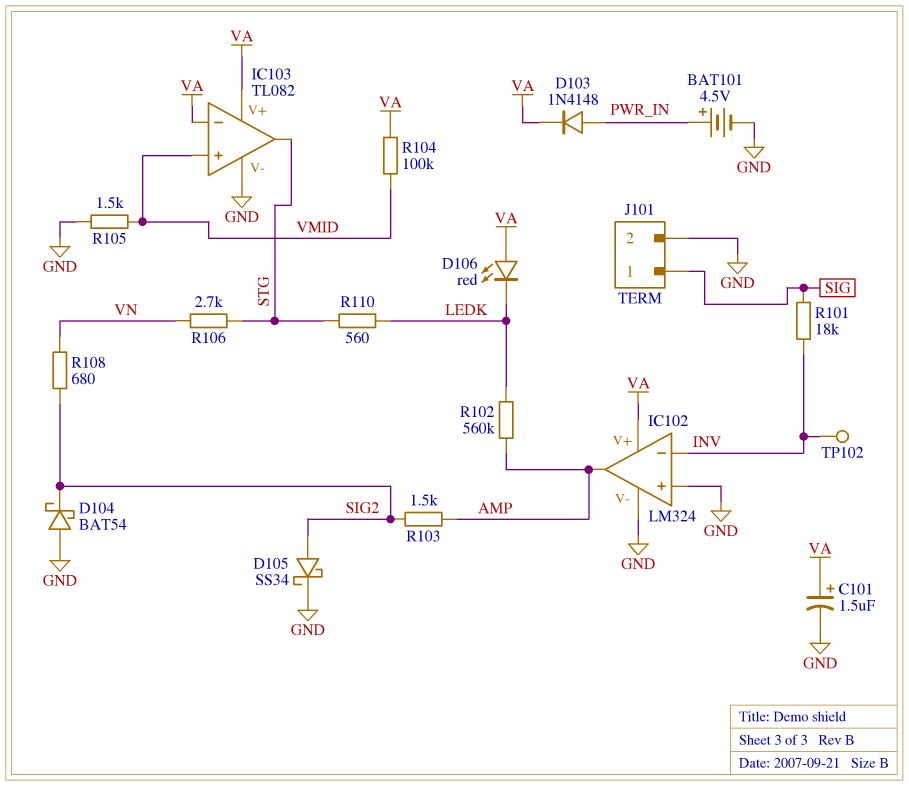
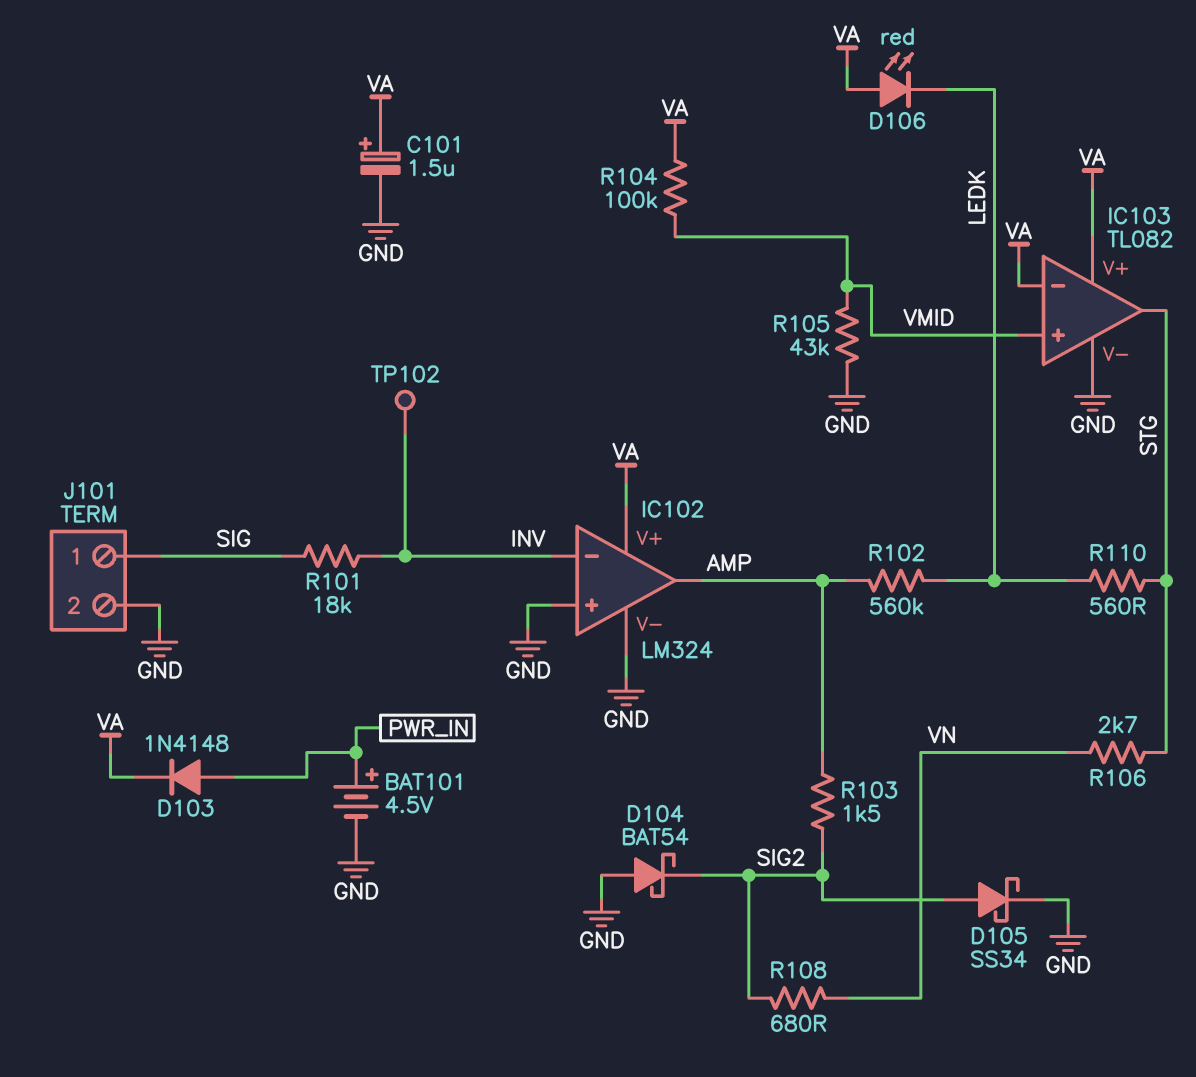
R105: 1.5k (GND, VMID) -> 43k (GND, VMID)

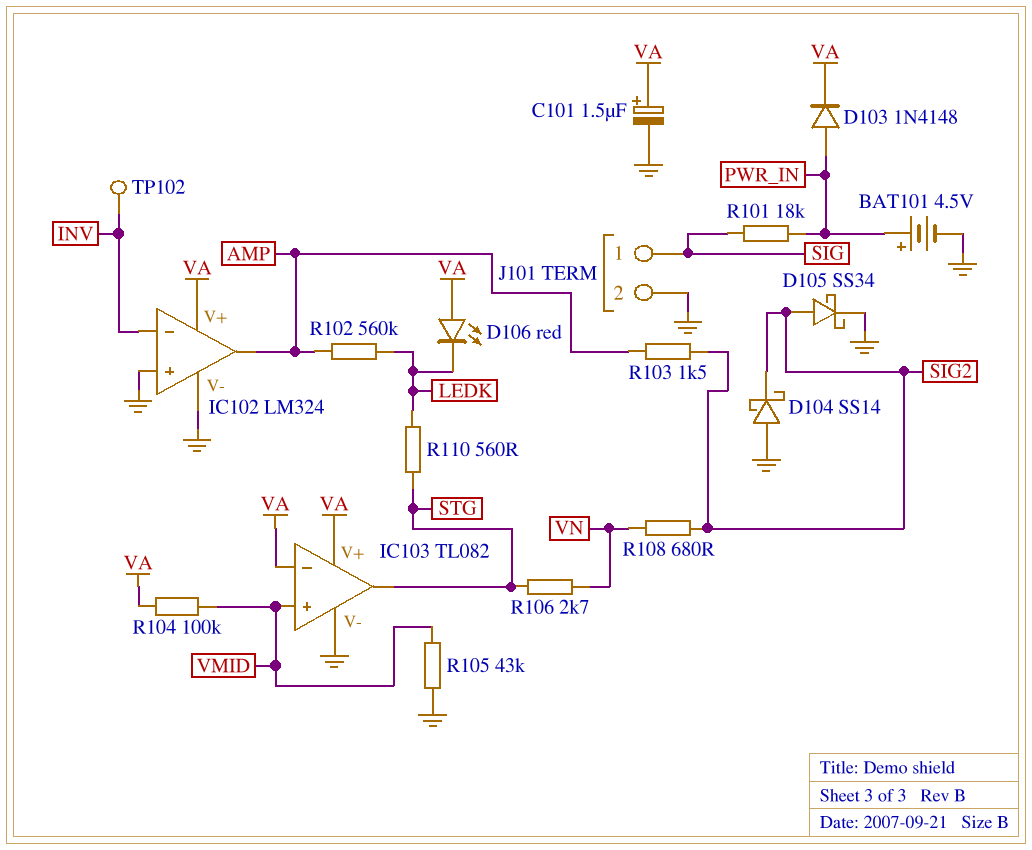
D104: schottky BAT54 (A GND, K SIG2) -> schottky SS14 (A GND, K SIG2)
R101: 18k (INV, SIG) -> 18k (PWR_IN, SIG)

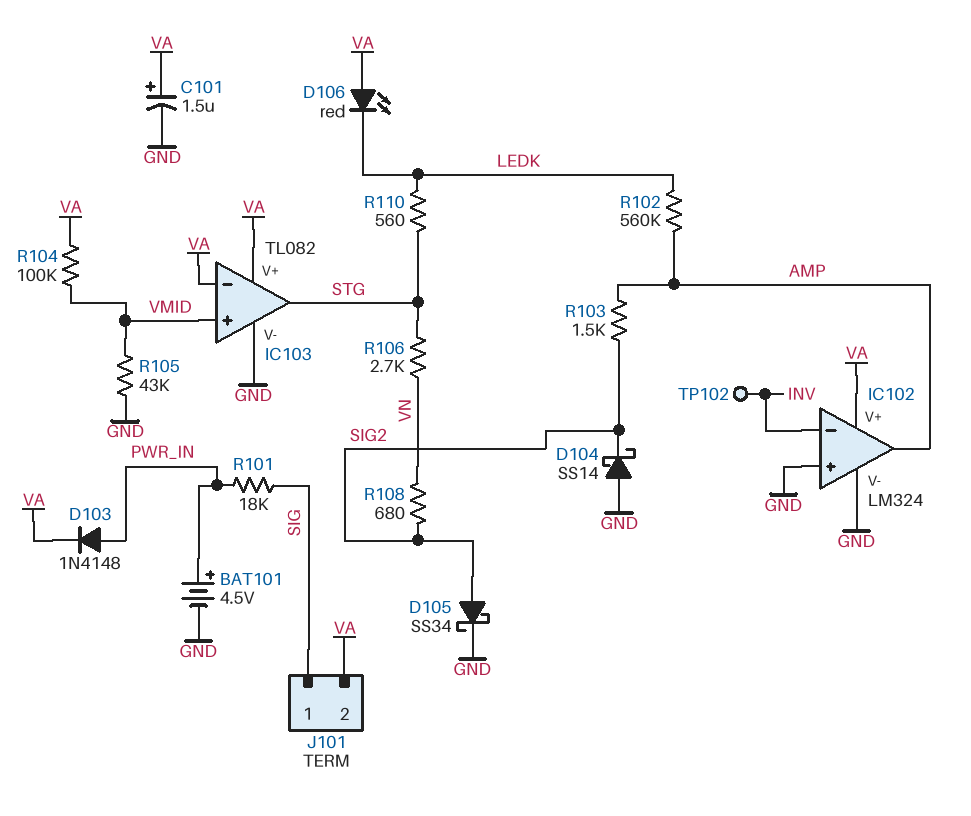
J101 pin 2: GND -> VA

